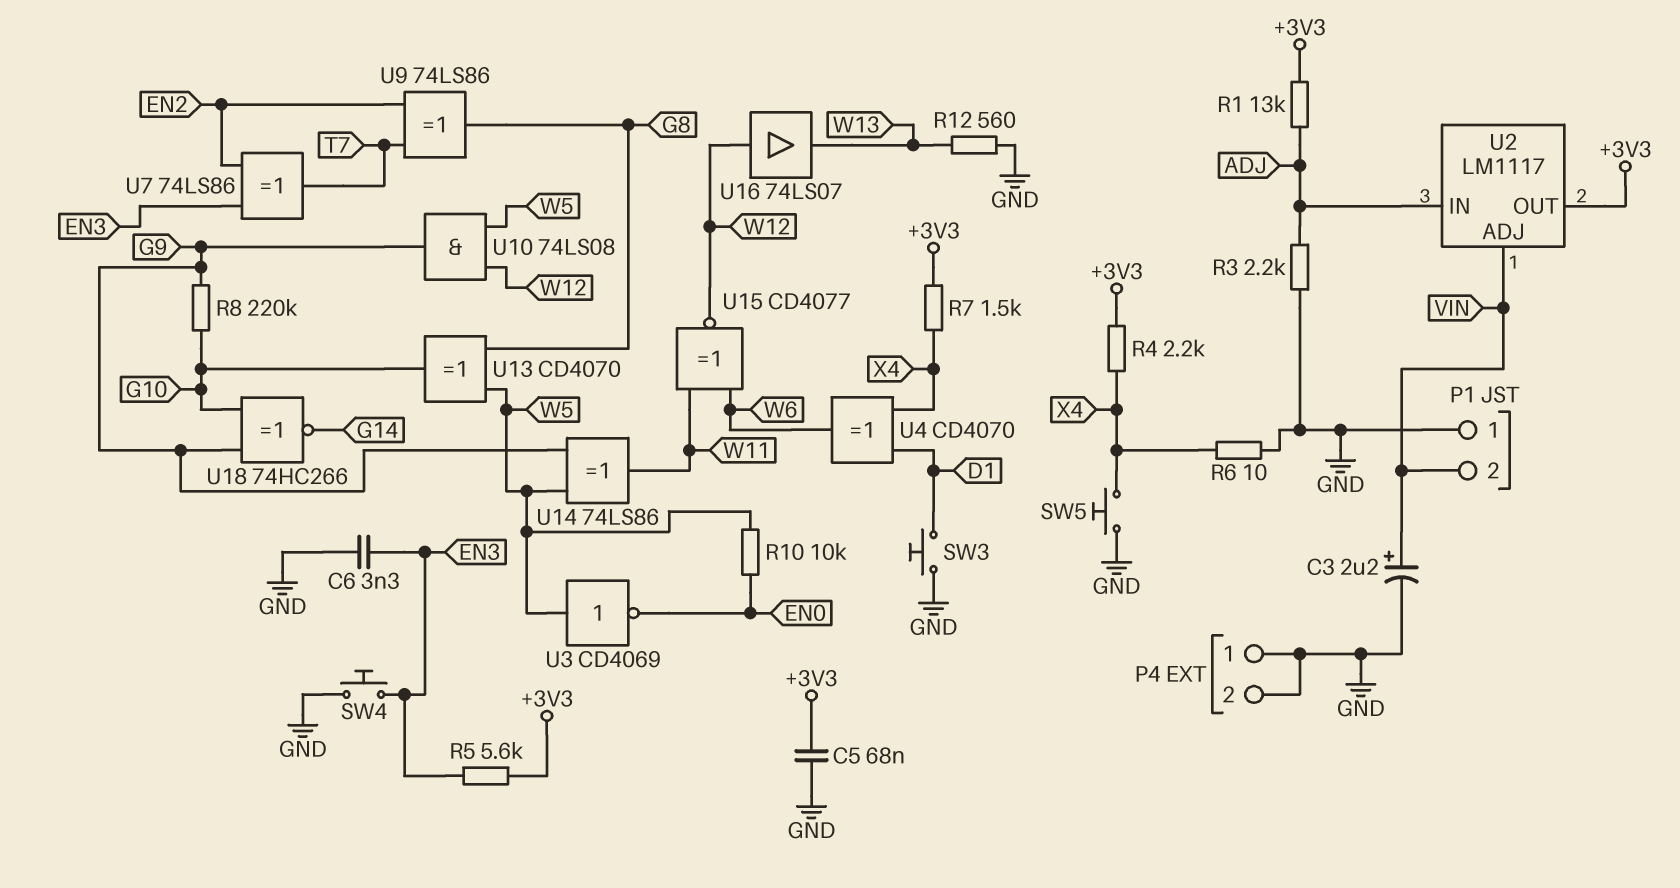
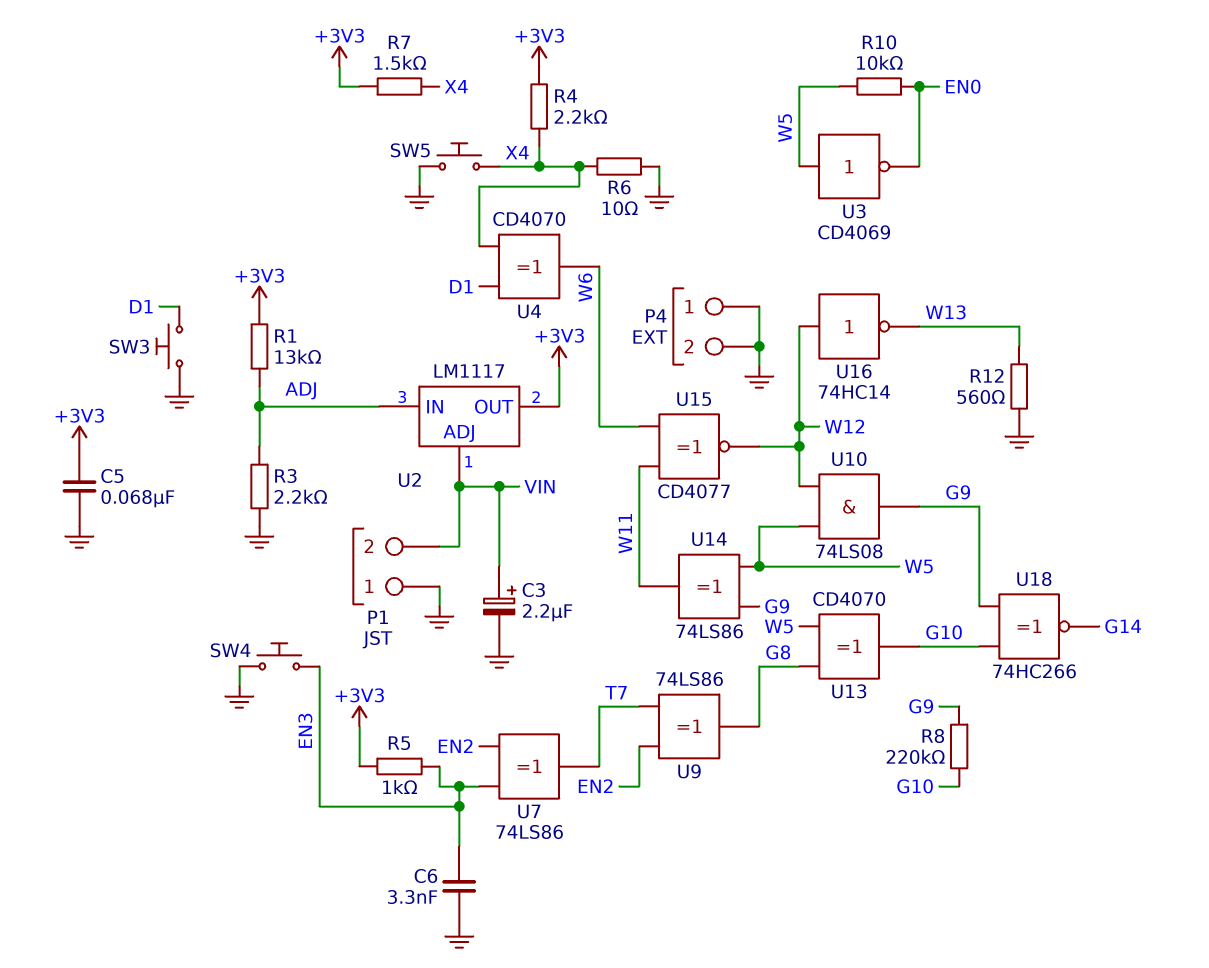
R5: 5.6k (+3V3, EN3) -> 1k (+3V3, EN3)
U16: buffer 74LS07 (in W12, out W13) -> NOT 74HC14 (in W12, out W13)

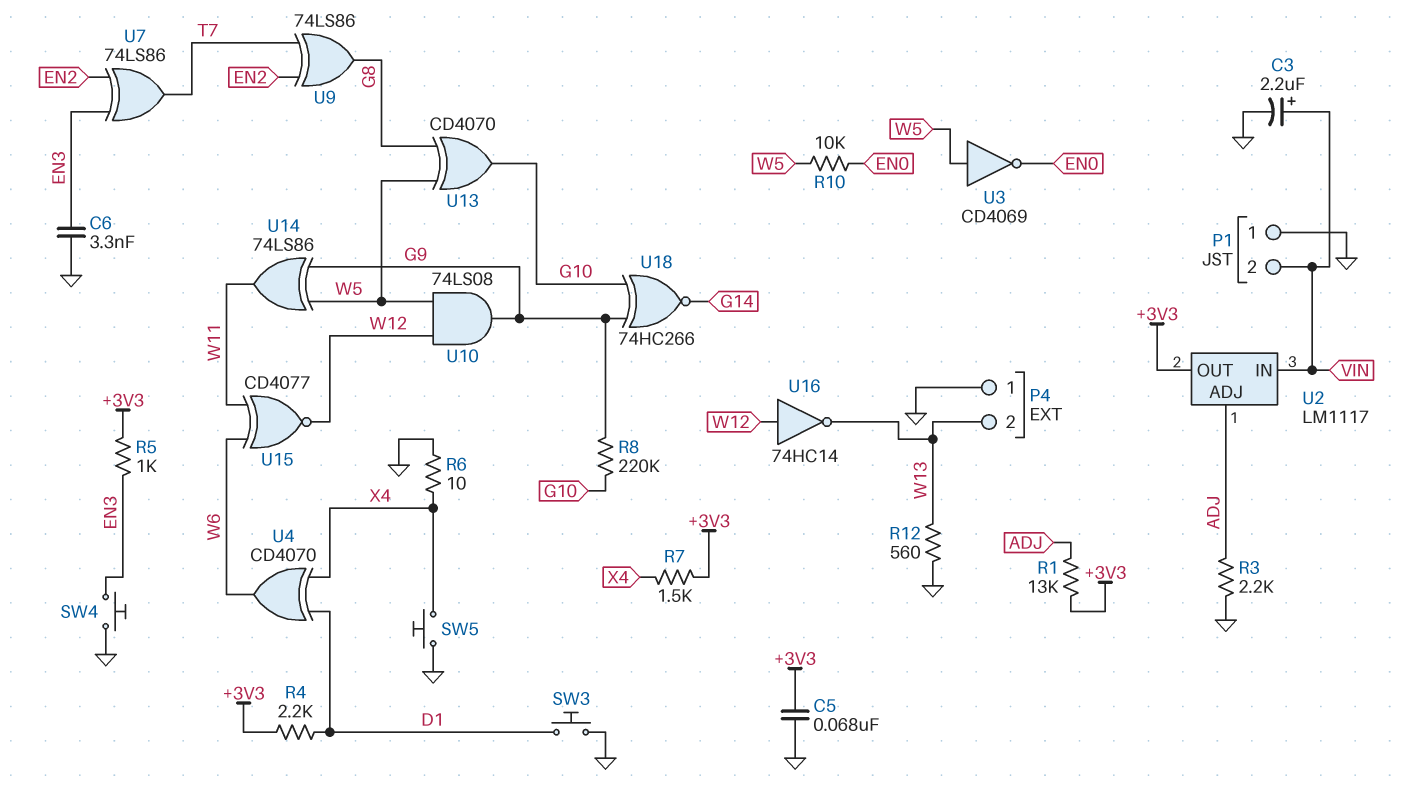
P4 pin 2: GND -> W13
R4: 2.2k (+3V3, X4) -> 2.2k (+3V3, D1)
U2 pin ADJ: VIN -> ADJ
U2 pin IN: ADJ -> VIN

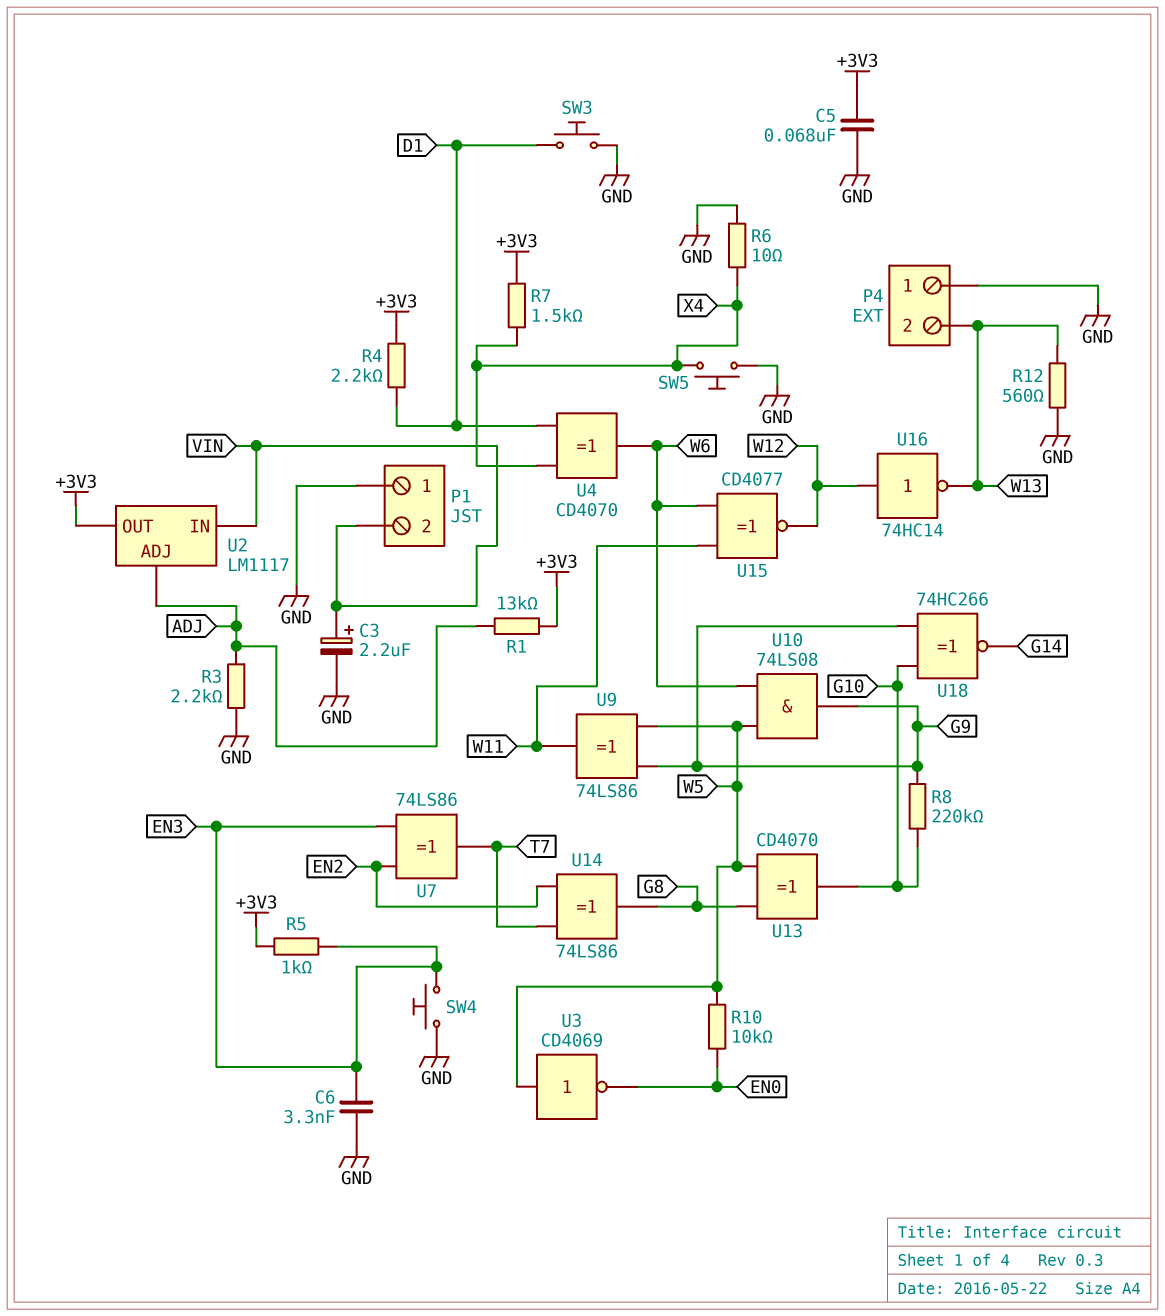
U9: XOR 74LS86 (in EN2, in T7, out G8) -> XOR 74LS86 (in G9, in W5, out W11)
U10: AND 74LS08 (in W5, in W12, out G9) -> AND 74LS08 (in W5, in W6, out G9)
U14: XOR 74LS86 (in G9, in W5, out W11) -> XOR 74LS86 (in EN2, in T7, out G8)

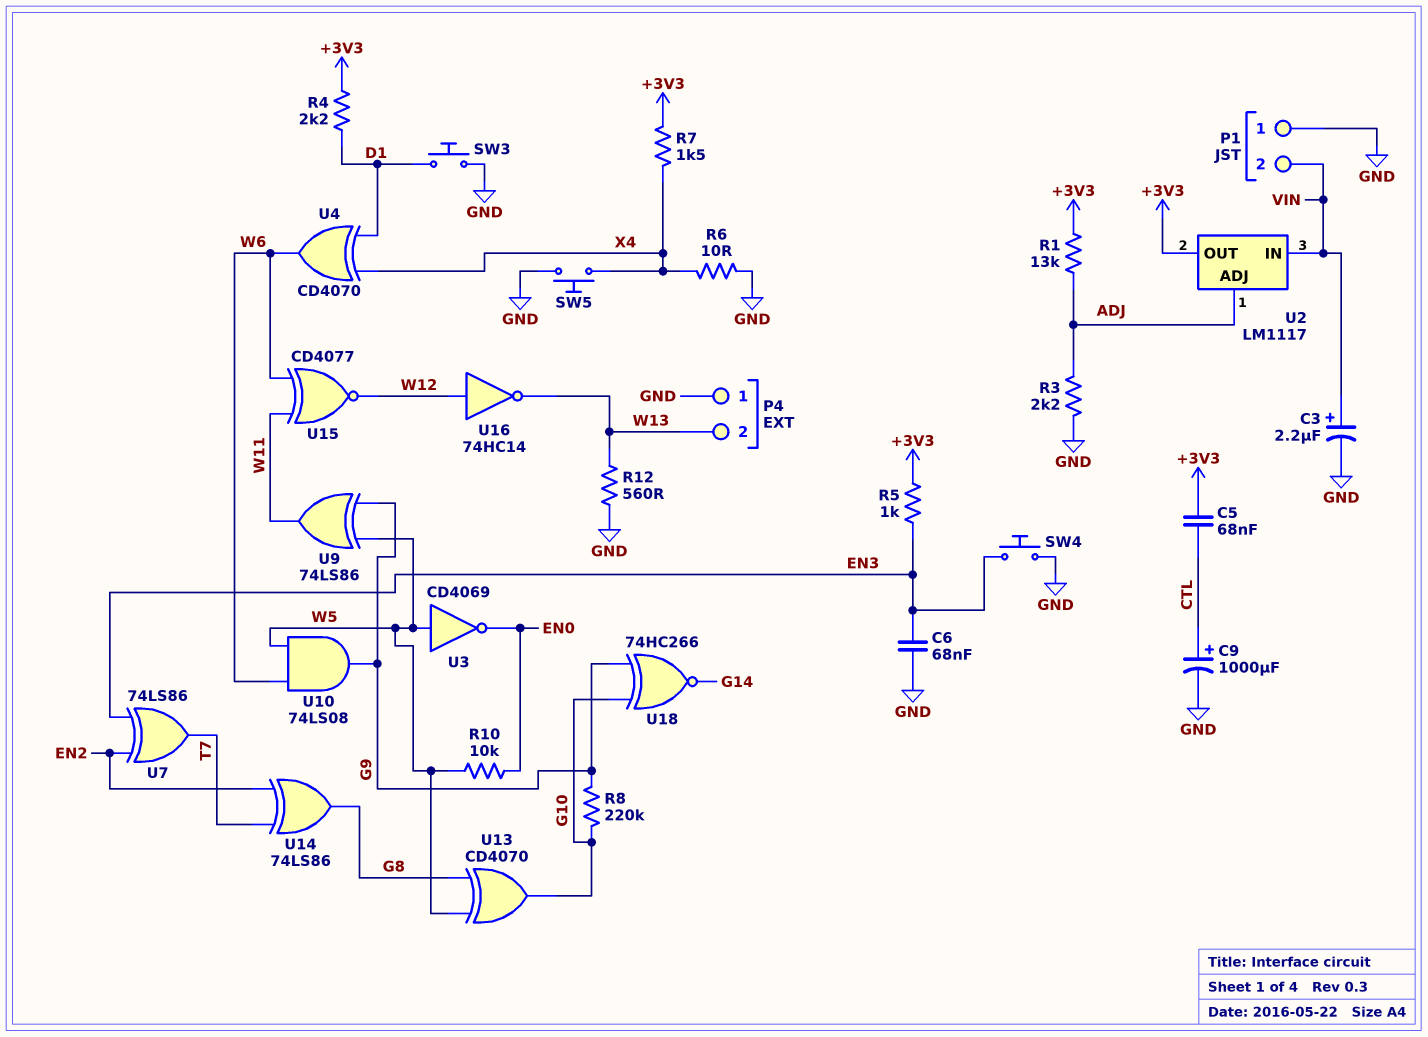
C5: 68nF (+3V3, GND) -> 68nF (+3V3, CTL)
C6: 3.3nF (EN3, GND) -> 68nF (EN3, GND)
C9: none -> 1000uF (plus CTL, minus GND)

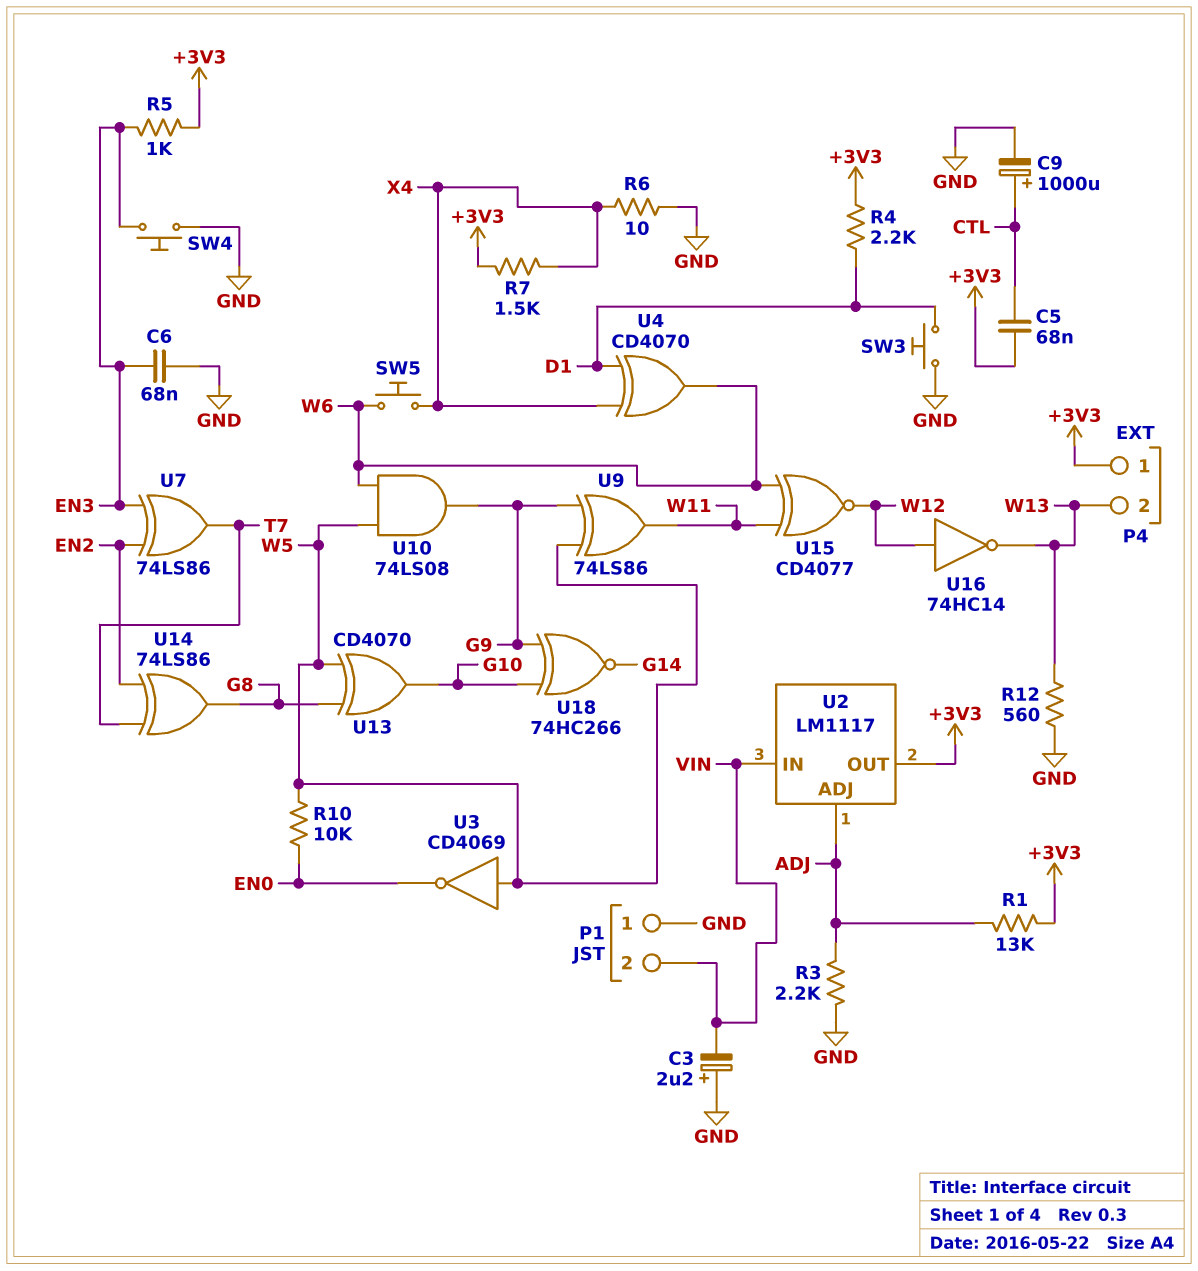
C3: 2.2uF (plus VIN, minus GND) -> 2.2uF (plus GND, minus VIN)
P4 pin 1: GND -> +3V3
R8: 220k (G9, G10) -> none
SW5: button (GND, X4) -> button (W6, X4)

